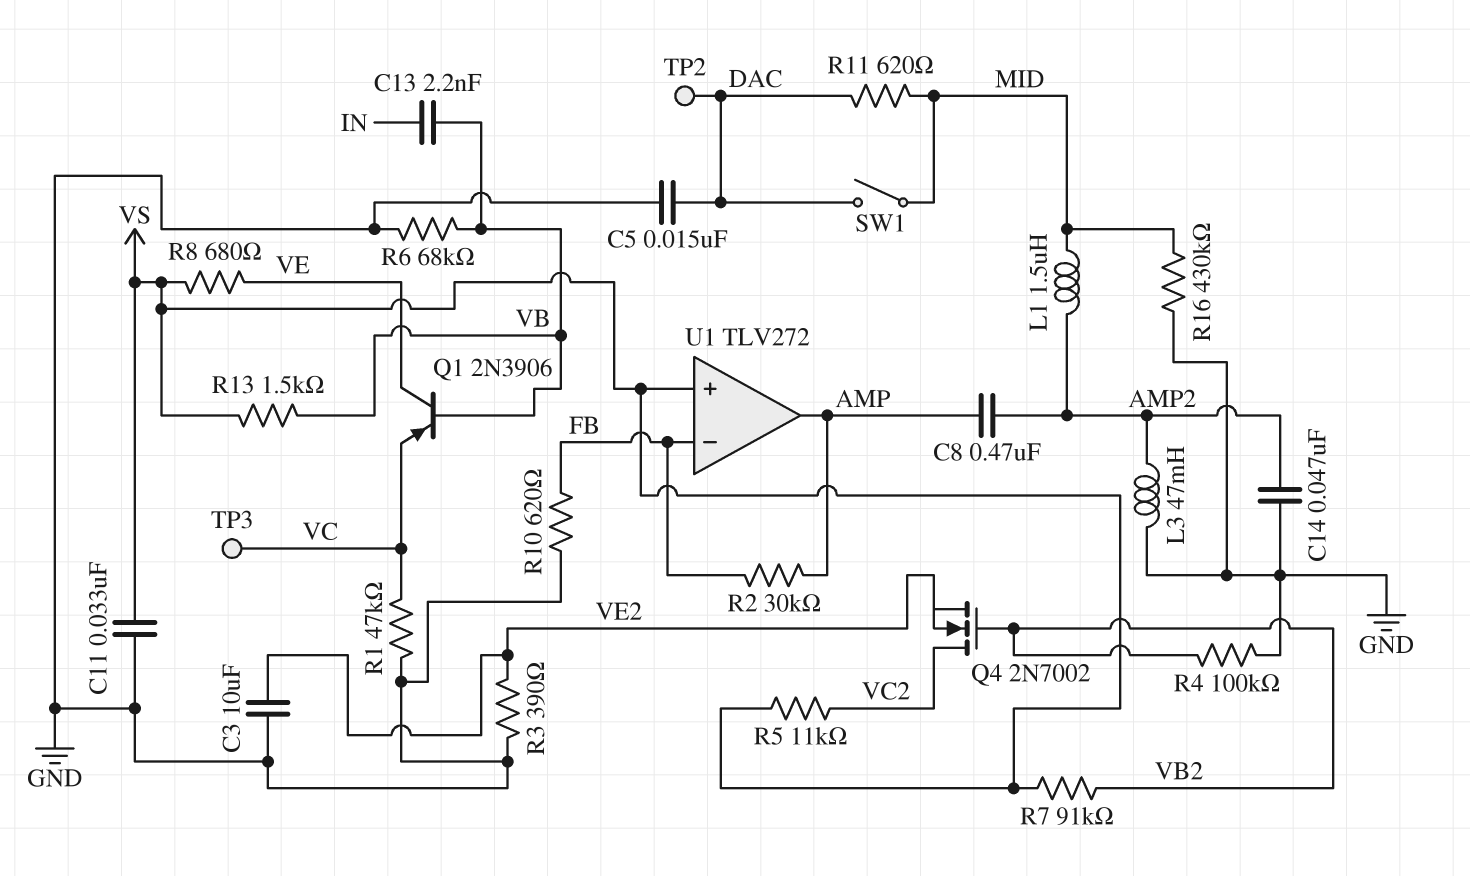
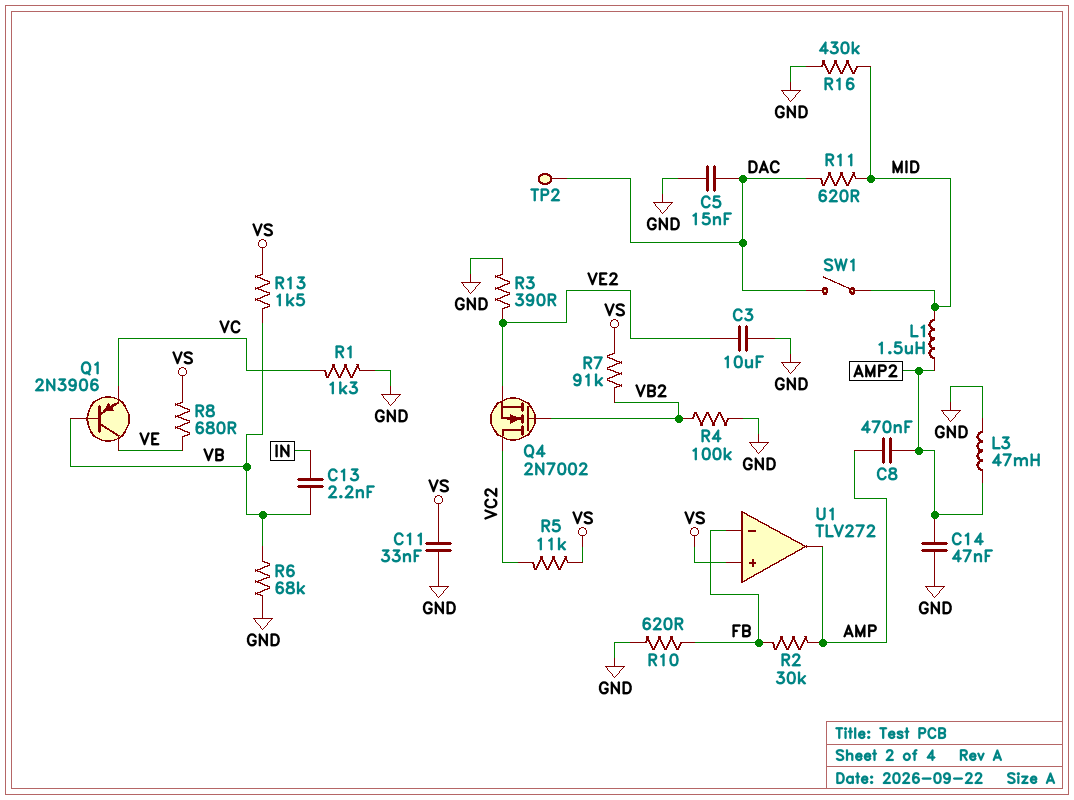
R1: 47k (GND, VC) -> 1.3k (GND, VC)
TP3: test point (VC) -> none

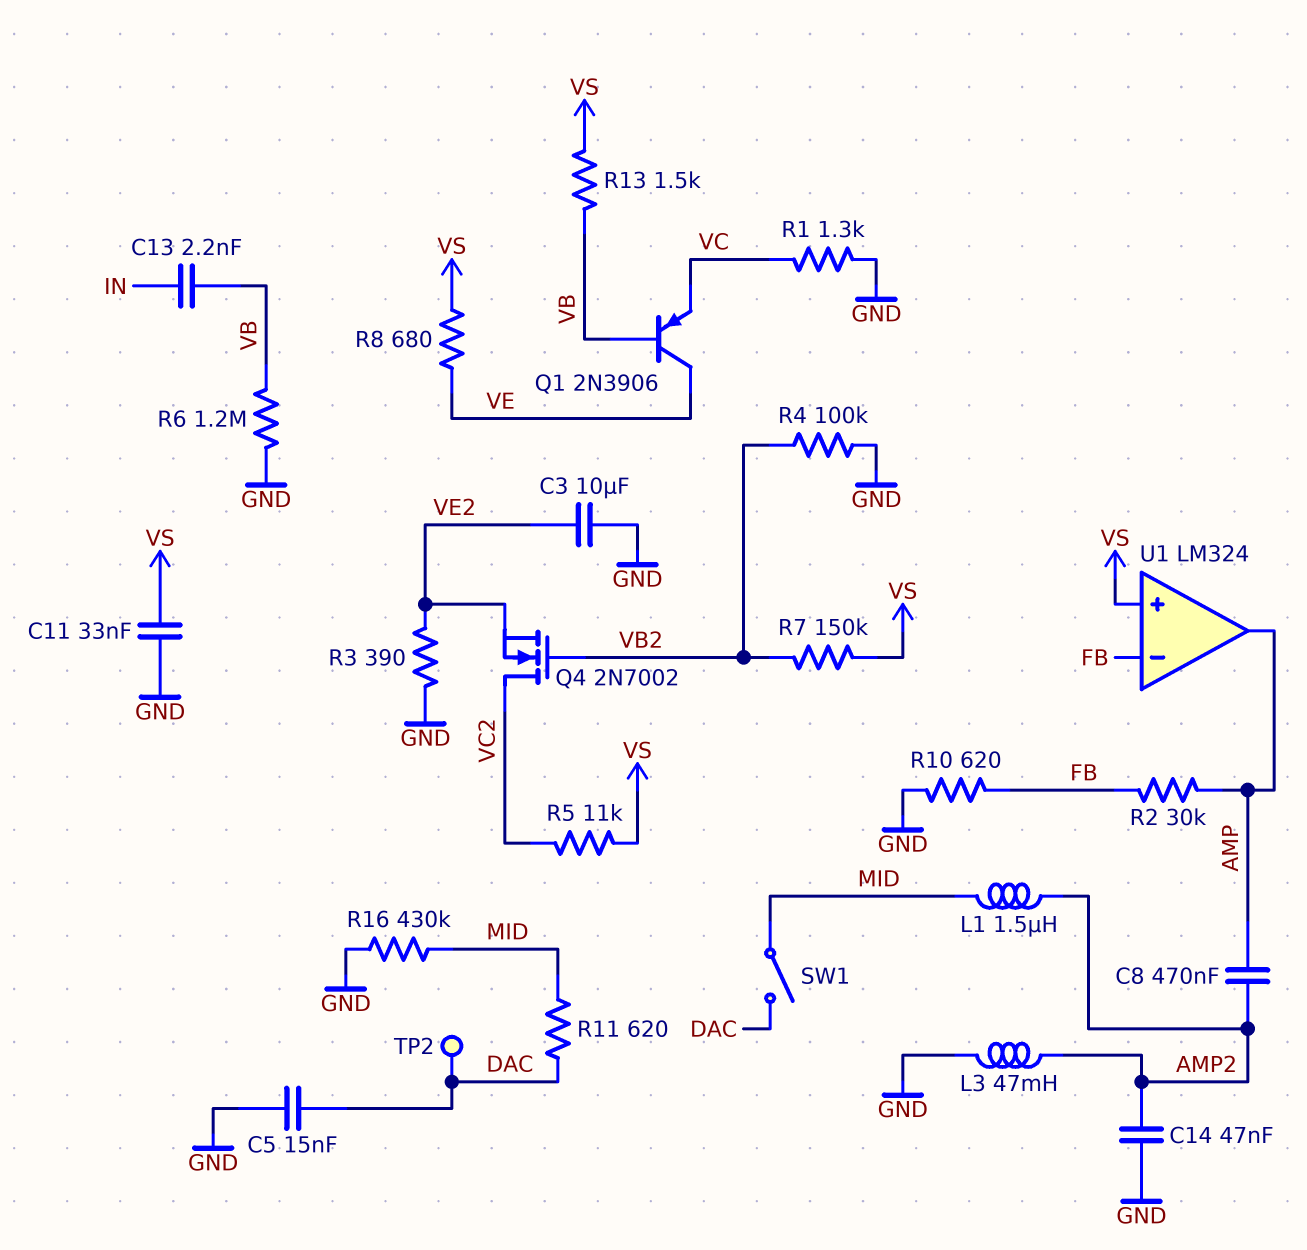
R6: 68k (GND, VB) -> 1.2M (GND, VB)
R7: 91k (VB2, VS) -> 150k (VB2, VS)
U1: TLV272 -> LM324

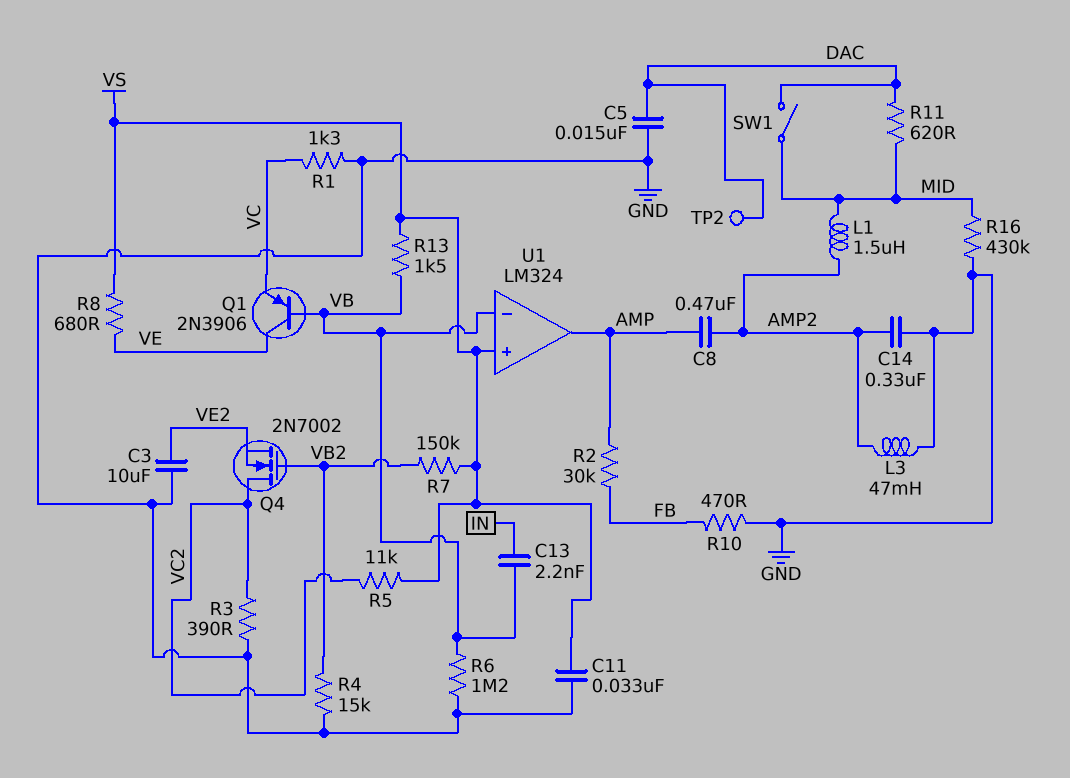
C14: 47nF (AMP2, GND) -> 330nF (AMP2, GND)
R3: 390 (GND, VE2) -> 390 (GND, VC2)
R4: 100k (GND, VB2) -> 15k (GND, VB2)
R10: 620 (FB, GND) -> 470 (FB, GND)
U1 pin in-: FB -> VB

